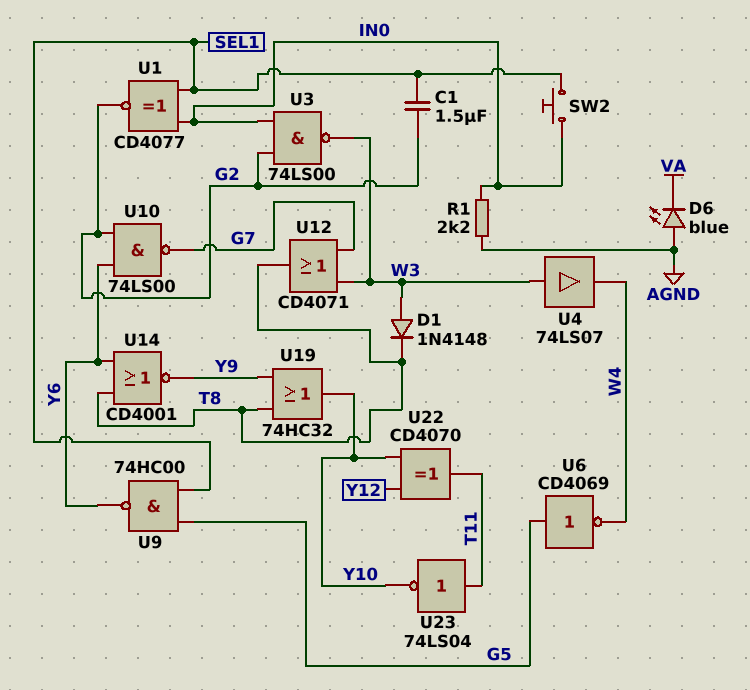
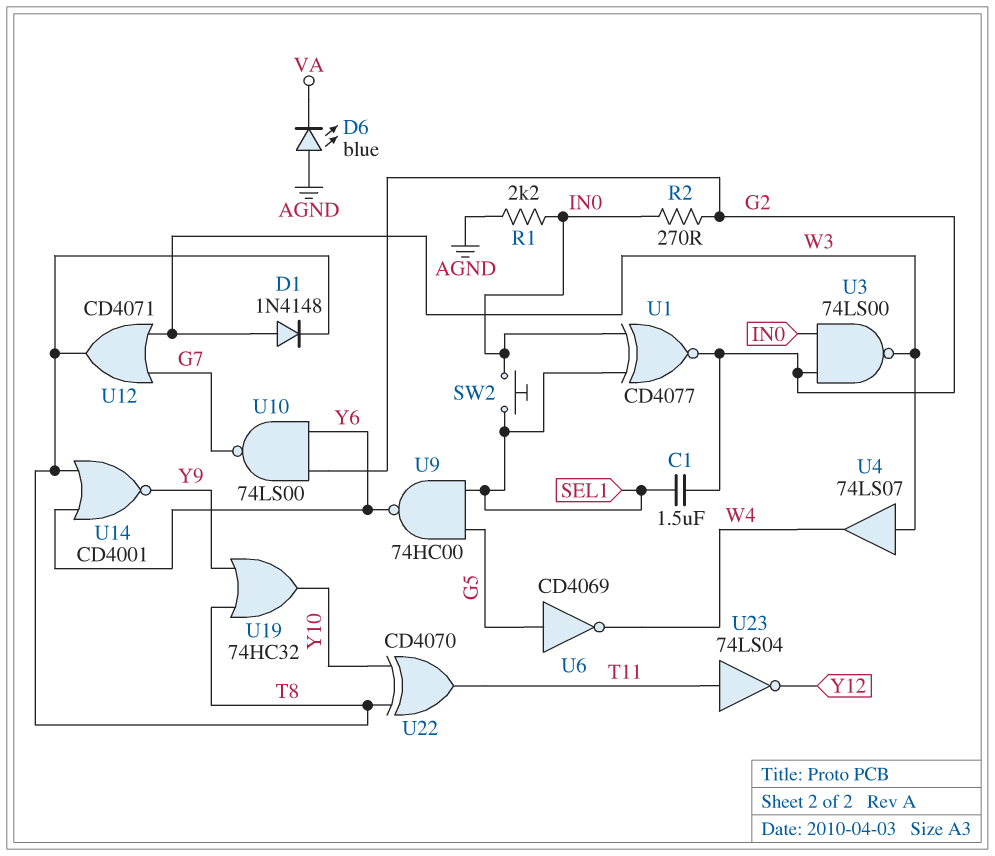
R2: none -> 270 (G2, IN0)
U22: XOR CD4070 (in Y10, in Y12, out T11) -> XOR CD4070 (in T8, in Y10, out T11)
U23: NOT 74LS04 (in T11, out Y10) -> NOT 74LS04 (in T11, out Y12)

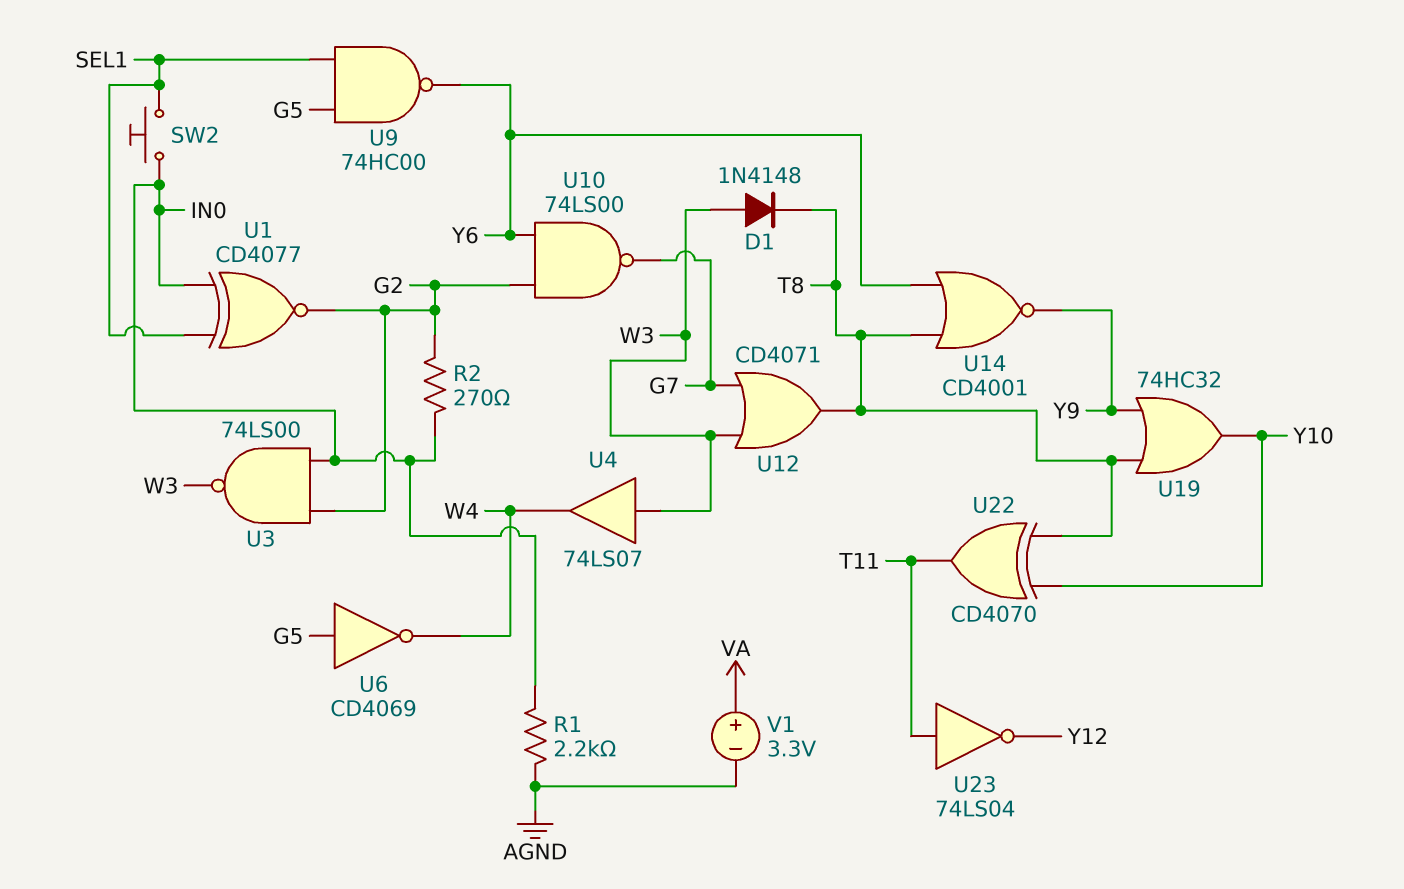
C1: 1.5uF (G2, SEL1) -> none
D6: LED blue (A AGND, K VA) -> none
V1: none -> 3.3V (plus VA, minus AGND)

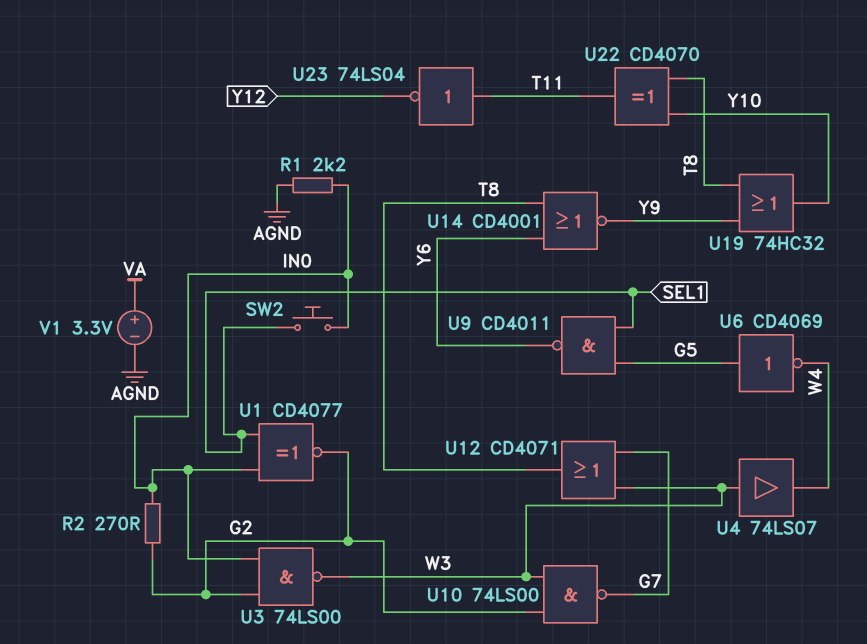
D1: diode 1N4148 (A W3, K T8) -> none
U9: NAND 74HC00 (in G5, in SEL1, out Y6) -> NAND CD4011 (in G5, in SEL1, out Y6)
U10: NAND 74LS00 (in G2, in Y6, out G7) -> NAND 74LS00 (in G2, in W3, out G7)

